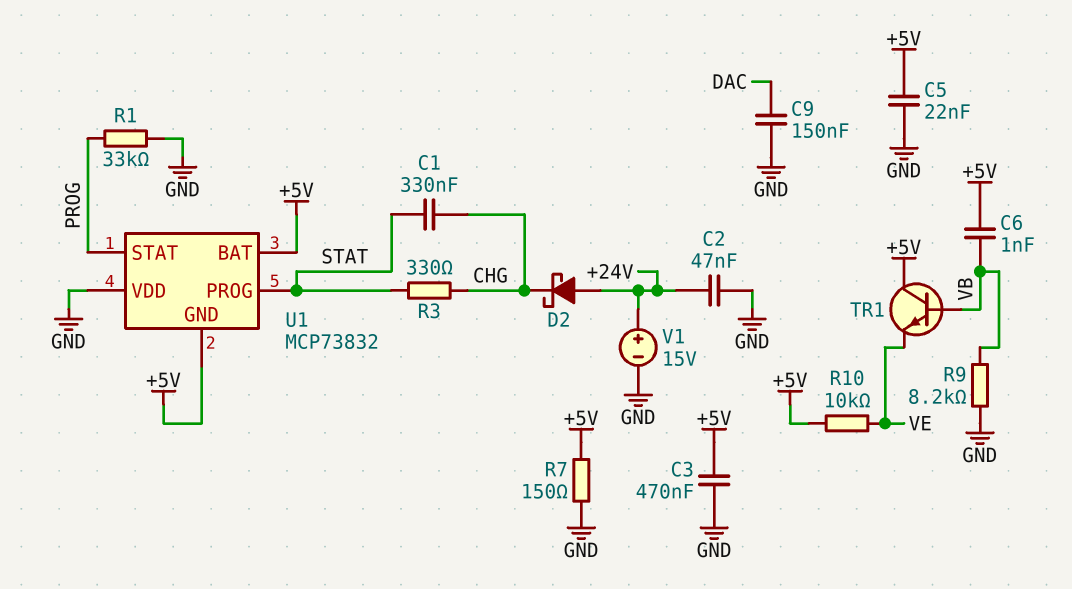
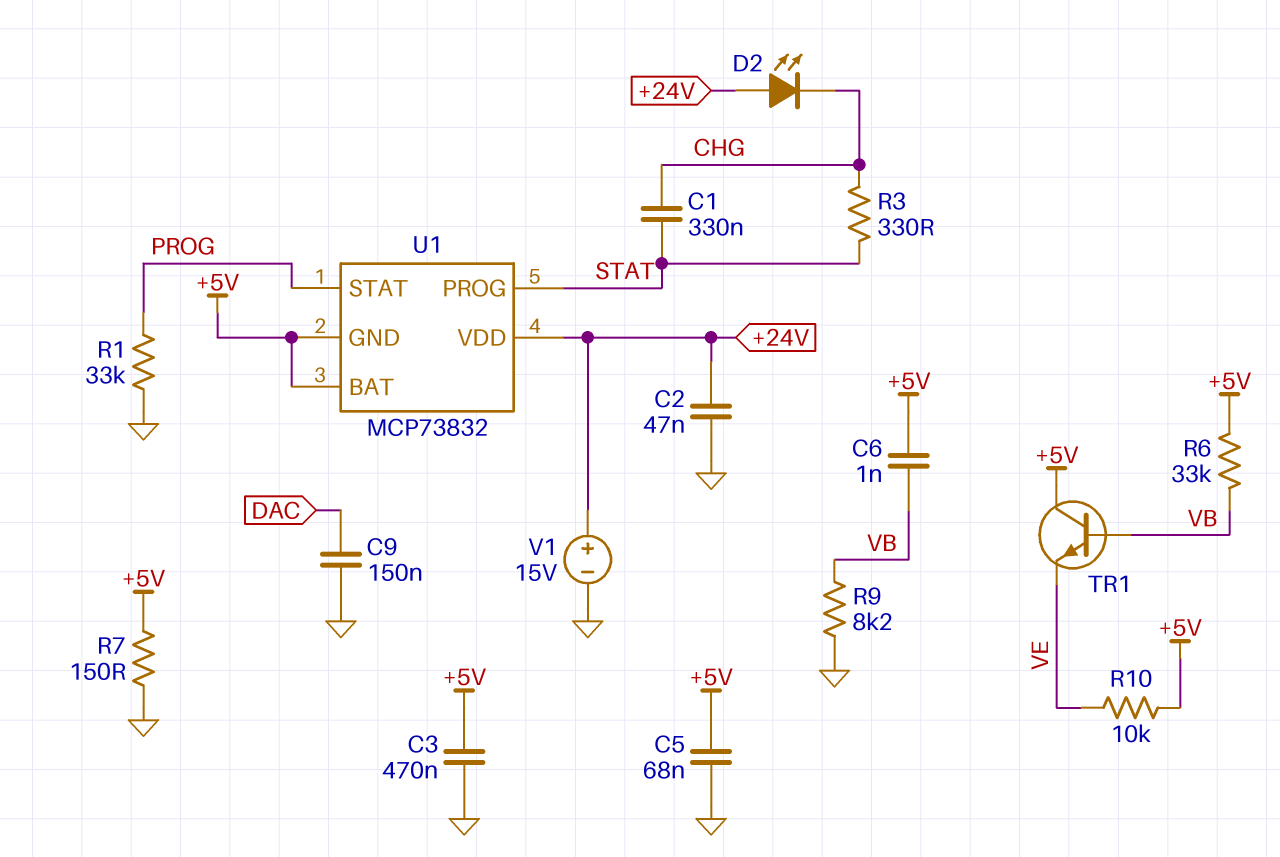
C5: 22nF (+5V, GND) -> 68nF (+5V, GND)
D2: schottky (A +24V, K CHG) -> LED (A +24V, K CHG)
R6: none -> 33k (+5V, VB)
U1 pin VDD: GND -> +24V

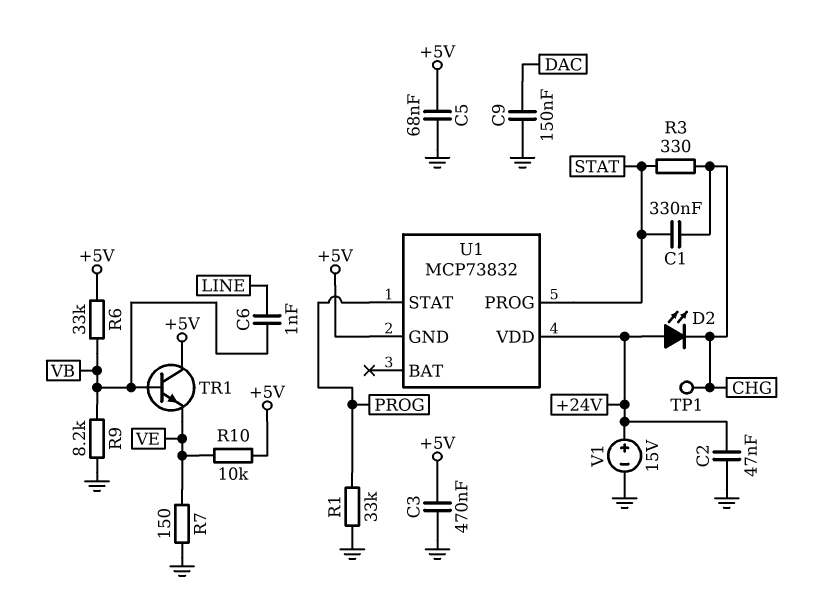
C6: 1nF (+5V, VB) -> 1nF (LINE, VB)
R7: 150 (+5V, GND) -> 150 (GND, VE)
TP1: none -> test point (CHG)
U1 pin BAT: +5V -> none

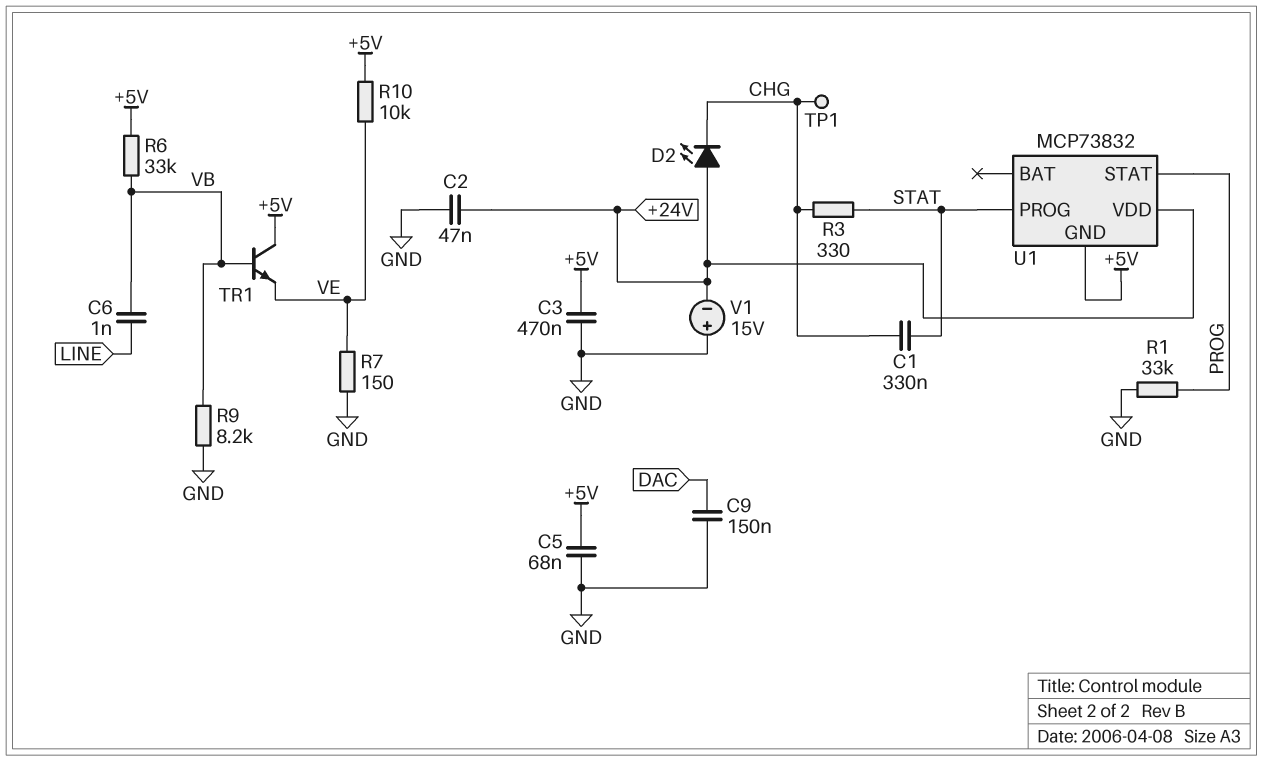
V1: 15V (plus +24V, minus GND) -> 15V (plus GND, minus +24V)

